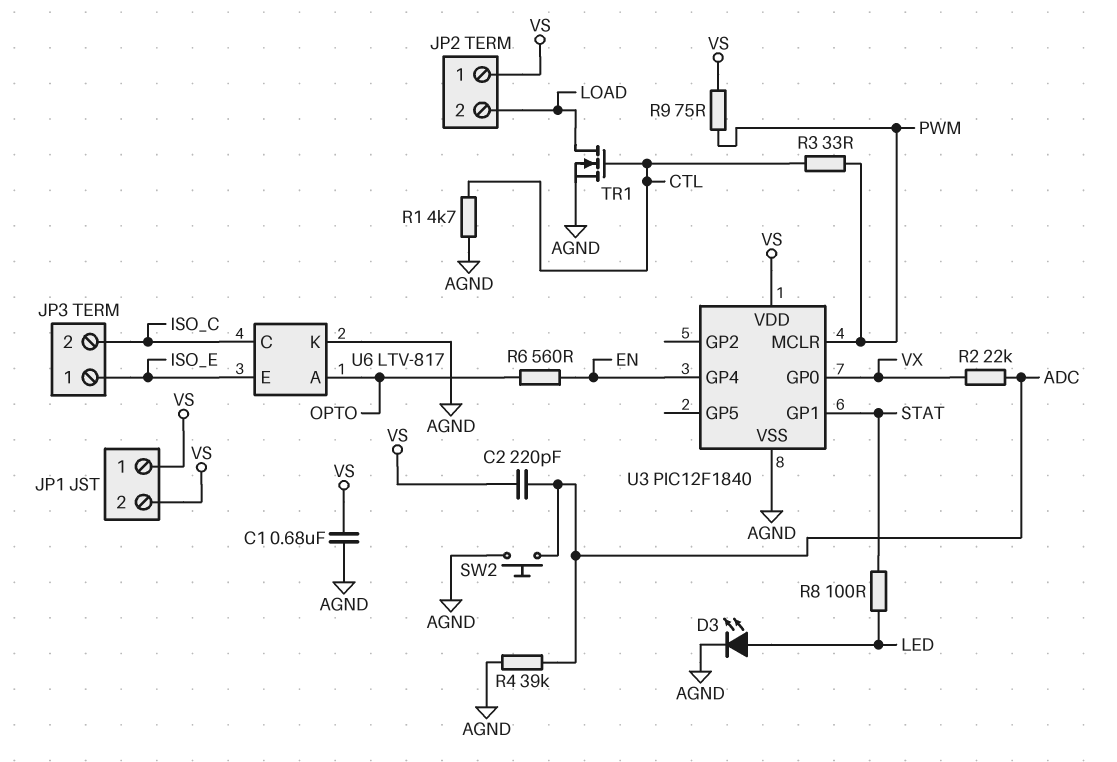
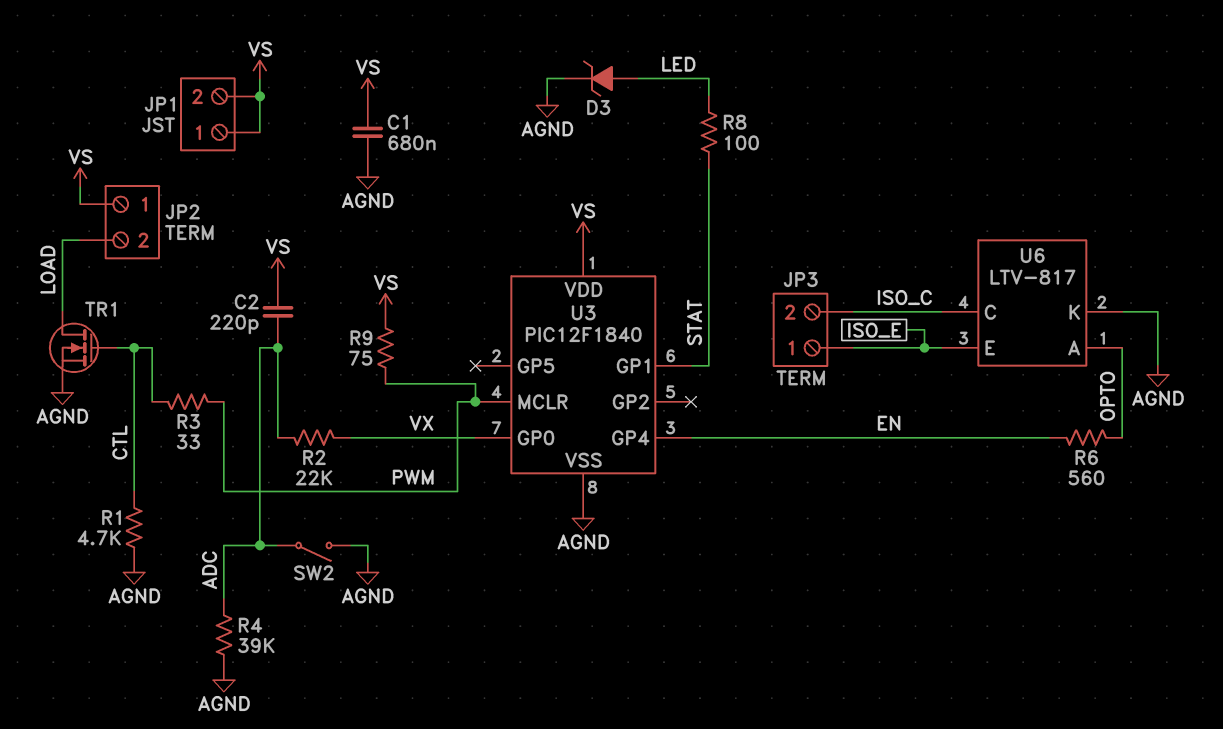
D3: LED (A LED, K AGND) -> zener (A LED, K AGND)
SW2: button (ADC, AGND) -> switch (ADC, AGND)

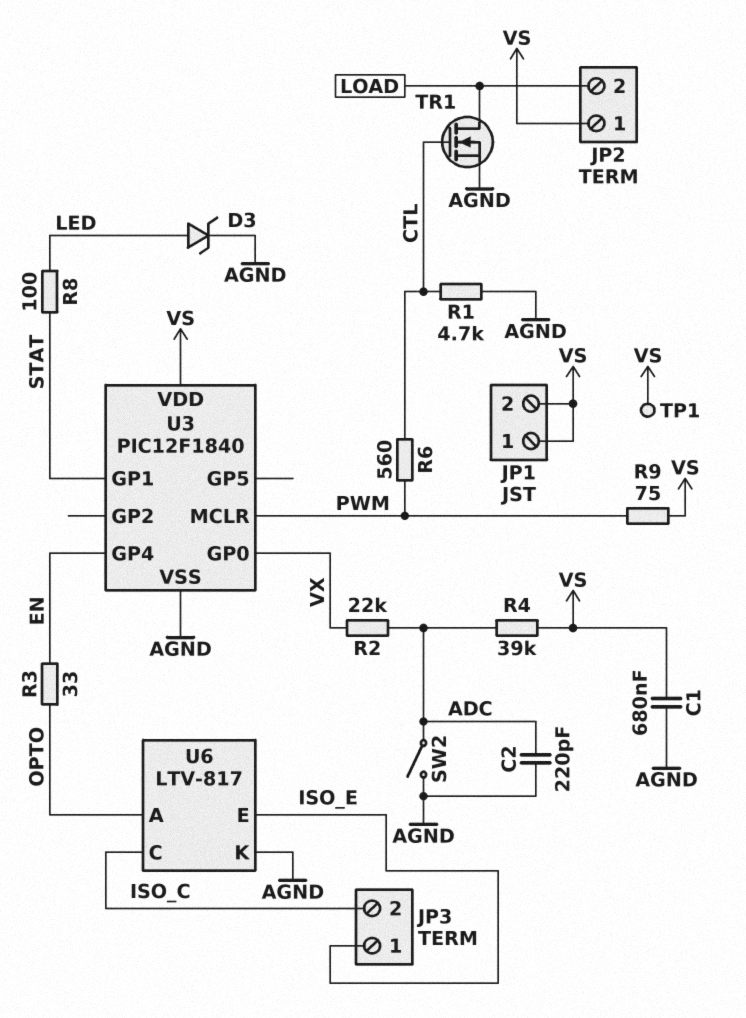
C2: 220pF (ADC, VS) -> 220pF (ADC, AGND)
R3: 33 (CTL, PWM) -> 33 (EN, OPTO)
R4: 39k (ADC, AGND) -> 39k (ADC, VS)
R6: 560 (EN, OPTO) -> 560 (CTL, PWM)
TP1: none -> test point (VS)

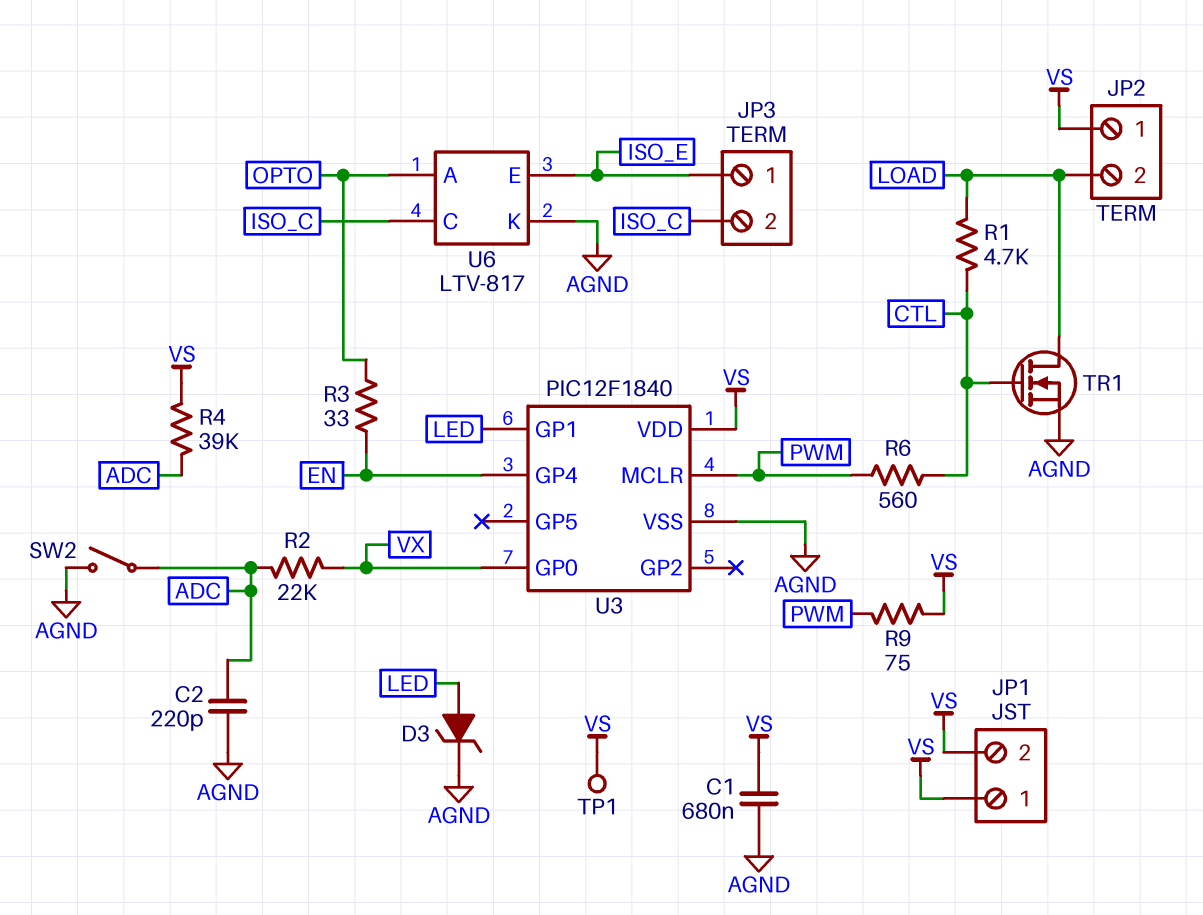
R1: 4.7k (AGND, CTL) -> 4.7k (CTL, LOAD)
R8: 100 (LED, STAT) -> none
U3 pin GP1: STAT -> LED

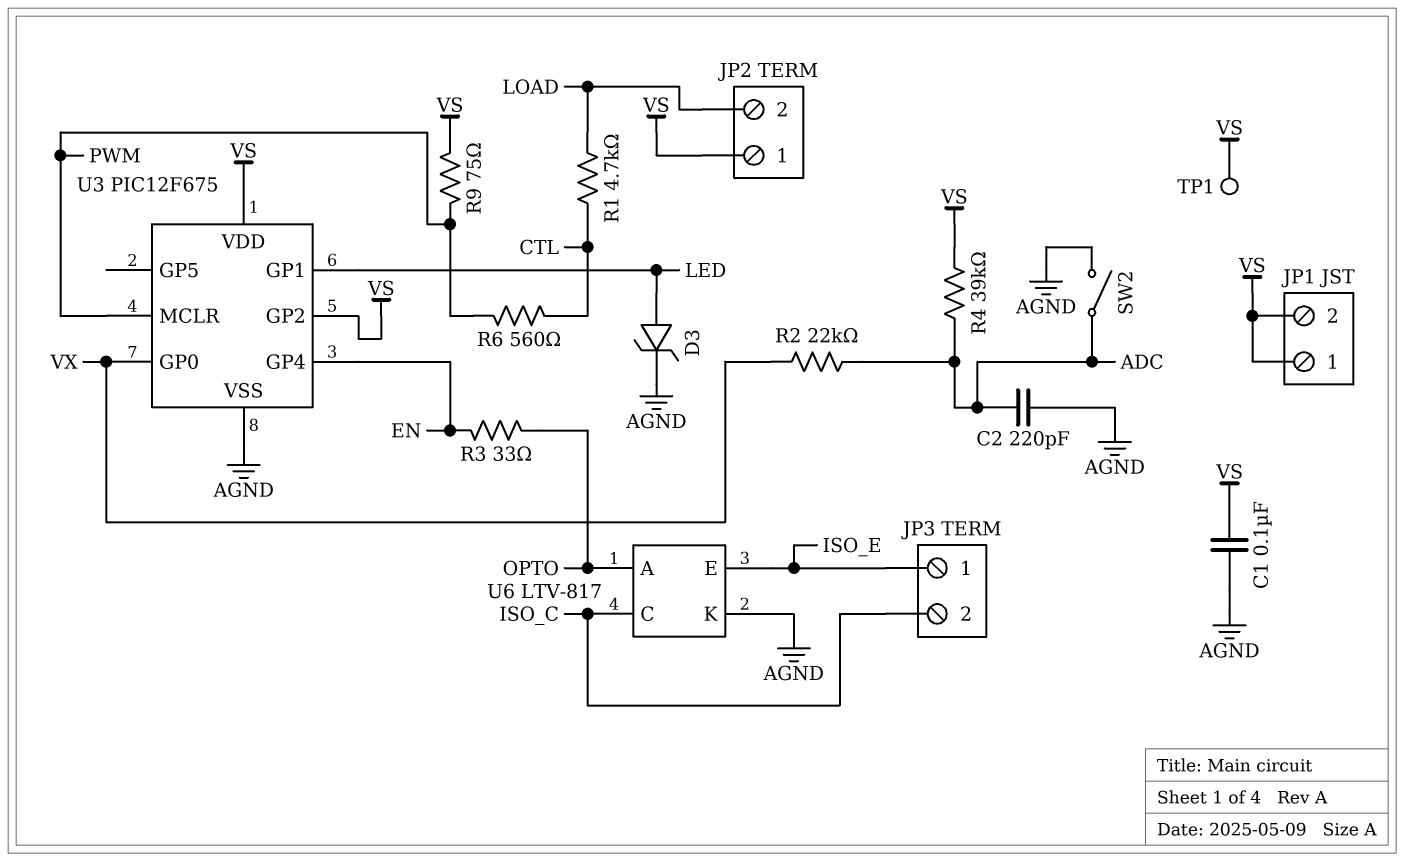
C1: 680nF (AGND, VS) -> 100nF (AGND, VS)
TR1: NMOS (G CTL, D LOAD, S AGND) -> none
U3: PIC12F1840 -> PIC12F675
U3 pin GP2: none -> VS

